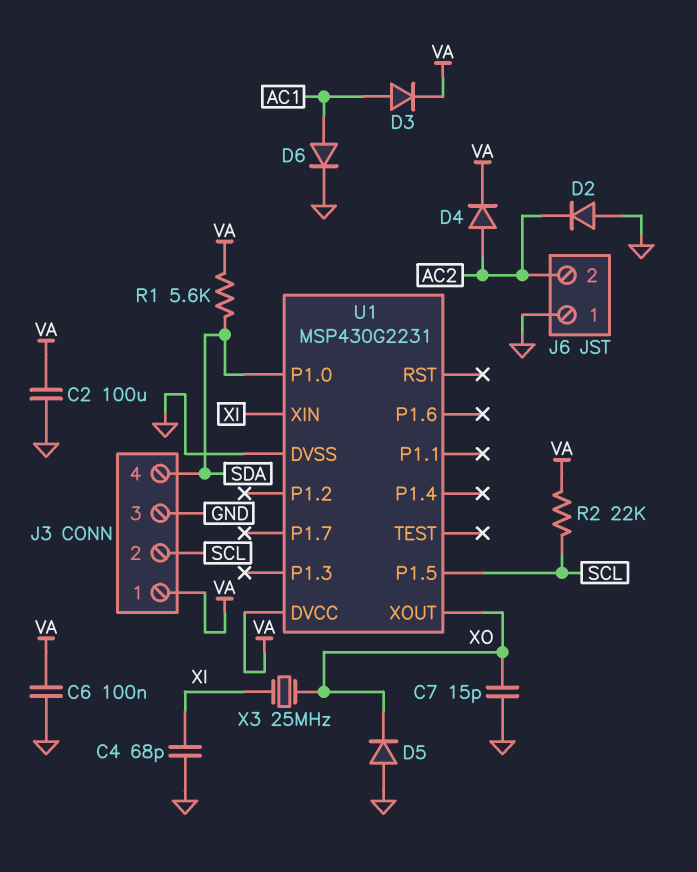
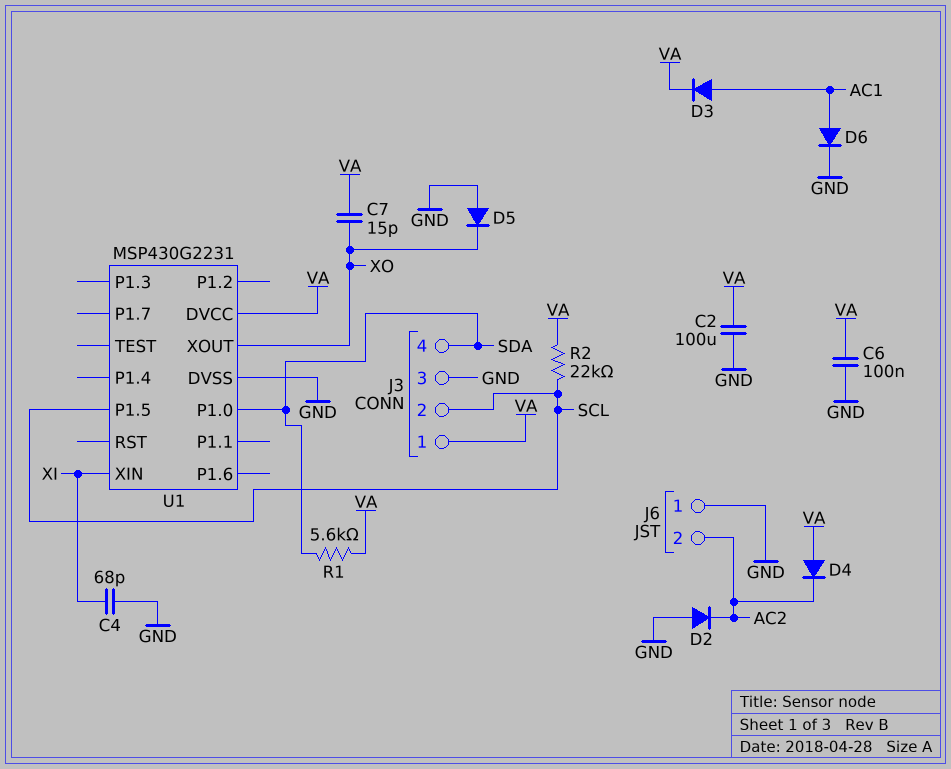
C7: 15pF (GND, XO) -> 15pF (VA, XO)
D4: diode (A AC2, K VA) -> diode (A VA, K AC2)
X3: 25MHz (XI, XO) -> none

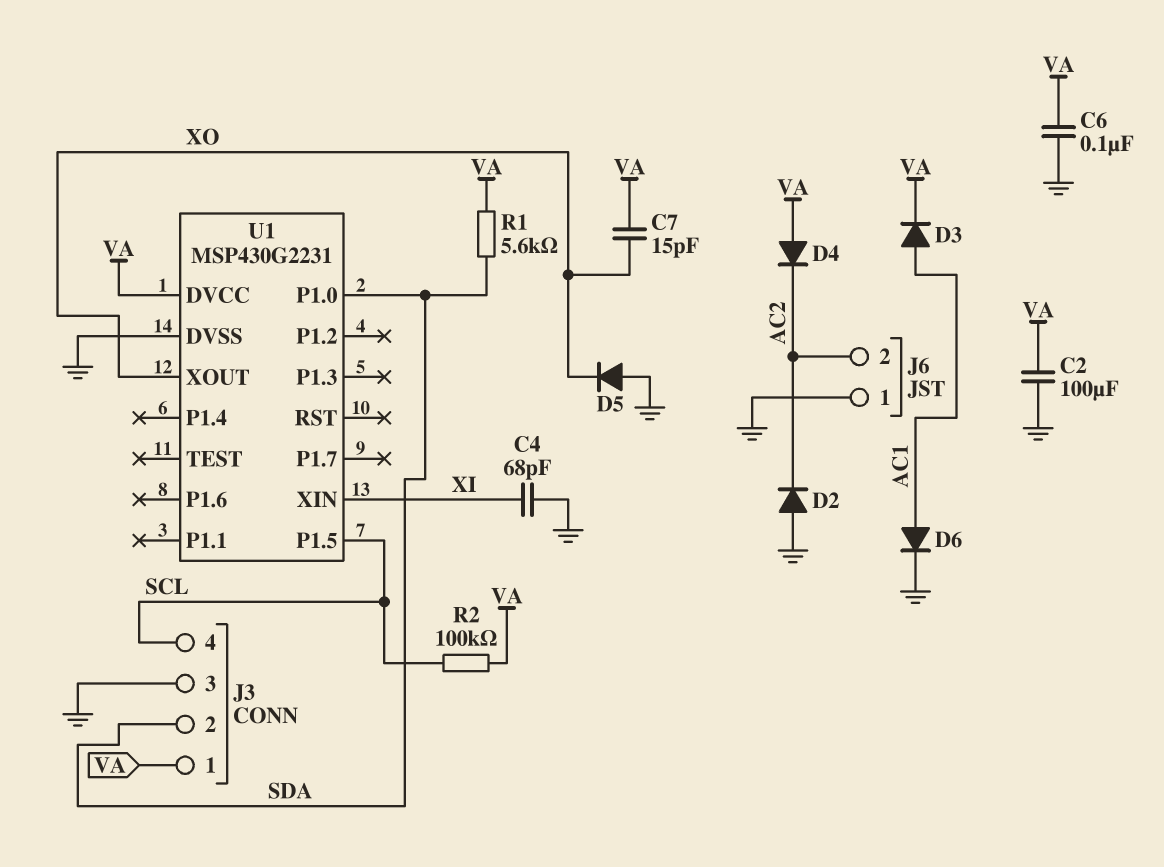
J3 pin 2: SCL -> SDA
J3 pin 4: SDA -> SCL
R2: 22k (SCL, VA) -> 100k (SCL, VA)

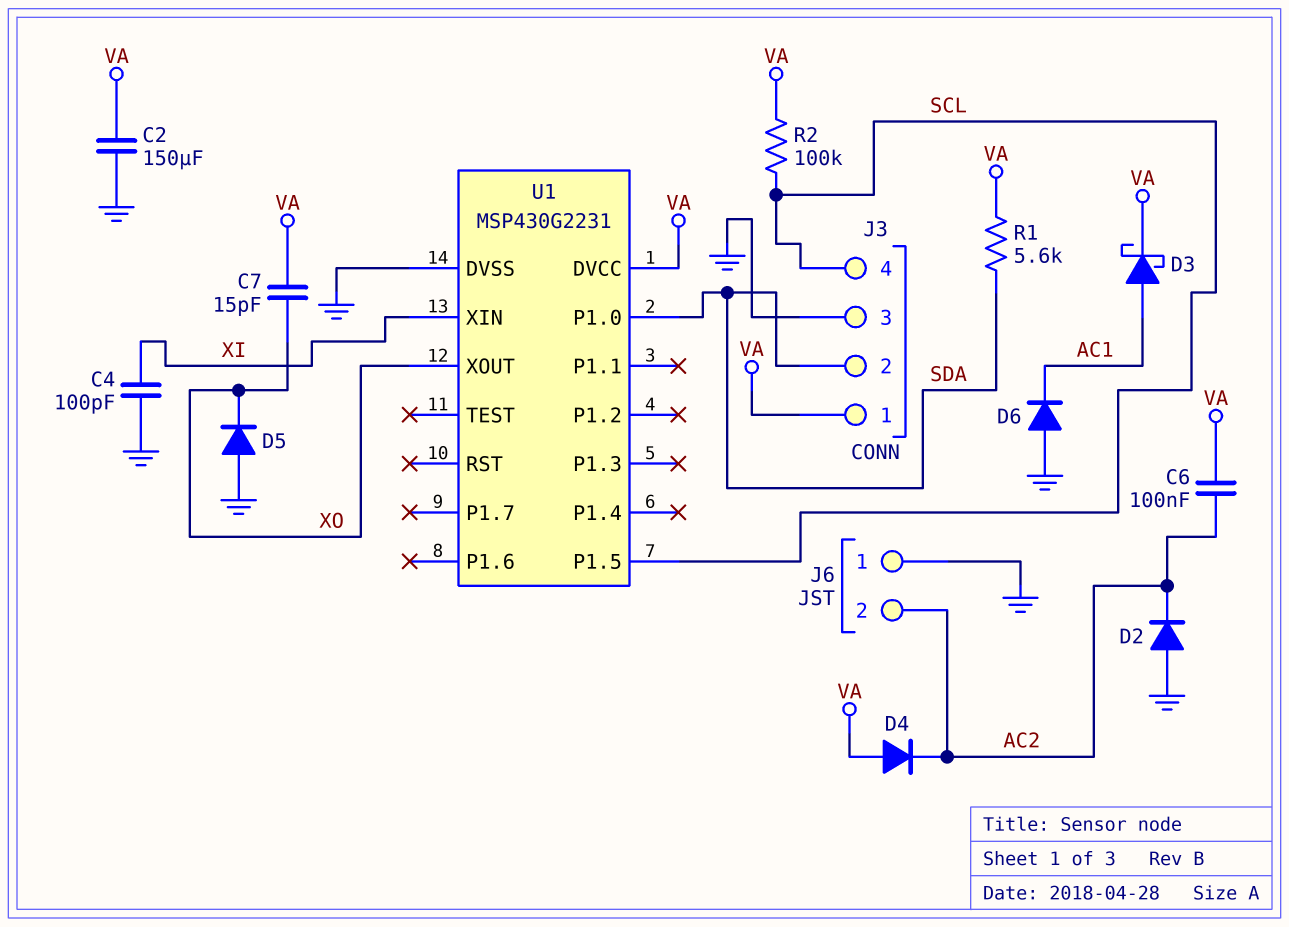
C2: 100uF (GND, VA) -> 150uF (GND, VA)
C4: 68pF (GND, XI) -> 100pF (GND, XI)
C6: 100nF (GND, VA) -> 100nF (AC2, VA)
D3: diode (A AC1, K VA) -> schottky (A AC1, K VA)
D6: diode (A AC1, K GND) -> diode (A GND, K AC1)

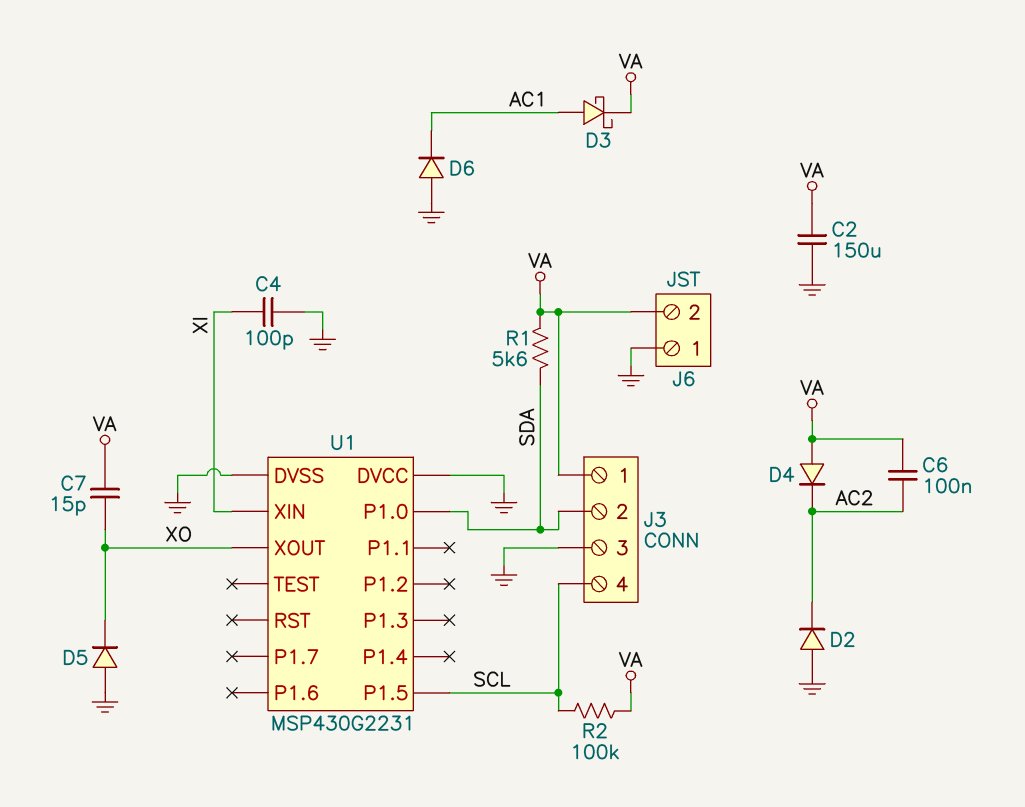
J6 pin 2: AC2 -> VA
U1 pin DVCC: VA -> GND

